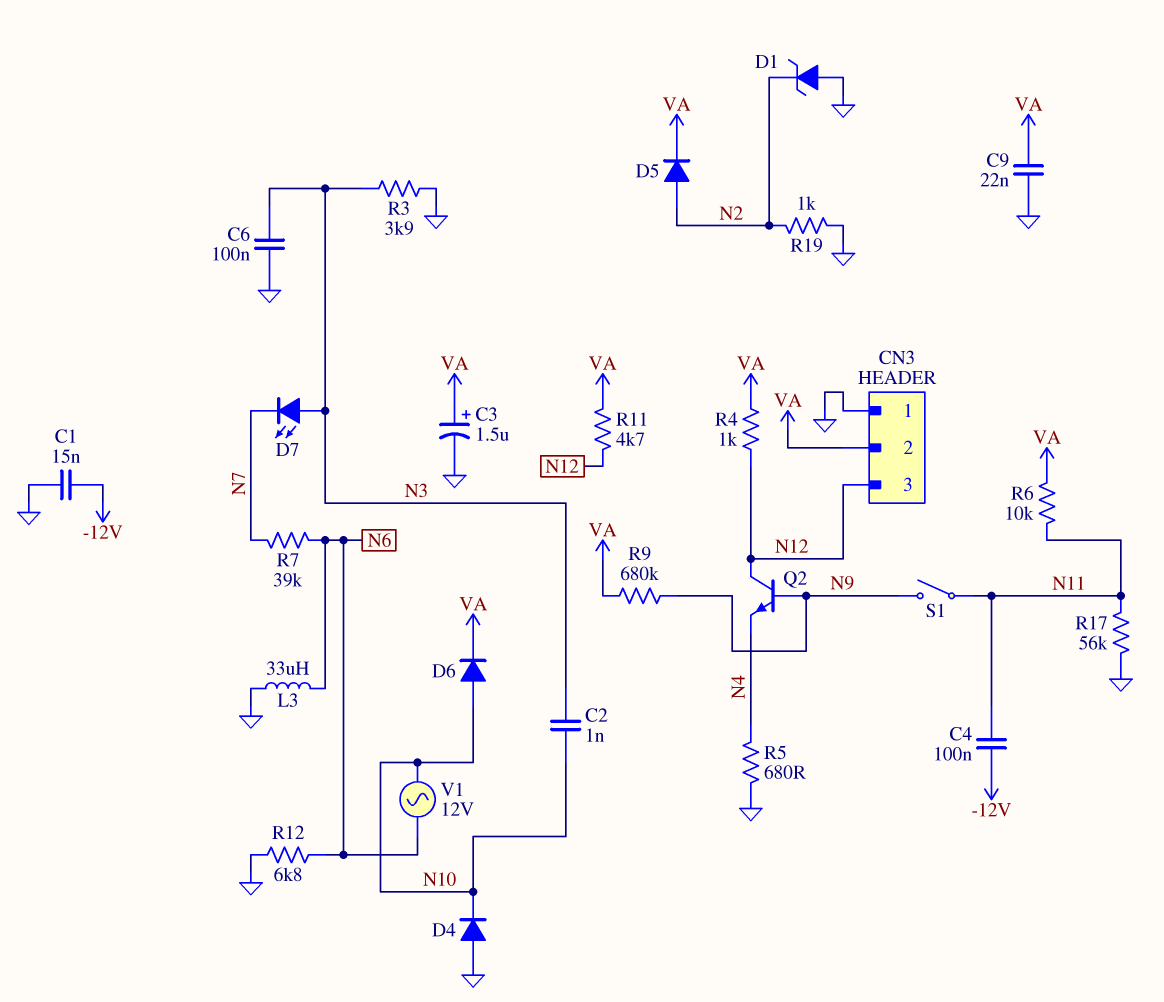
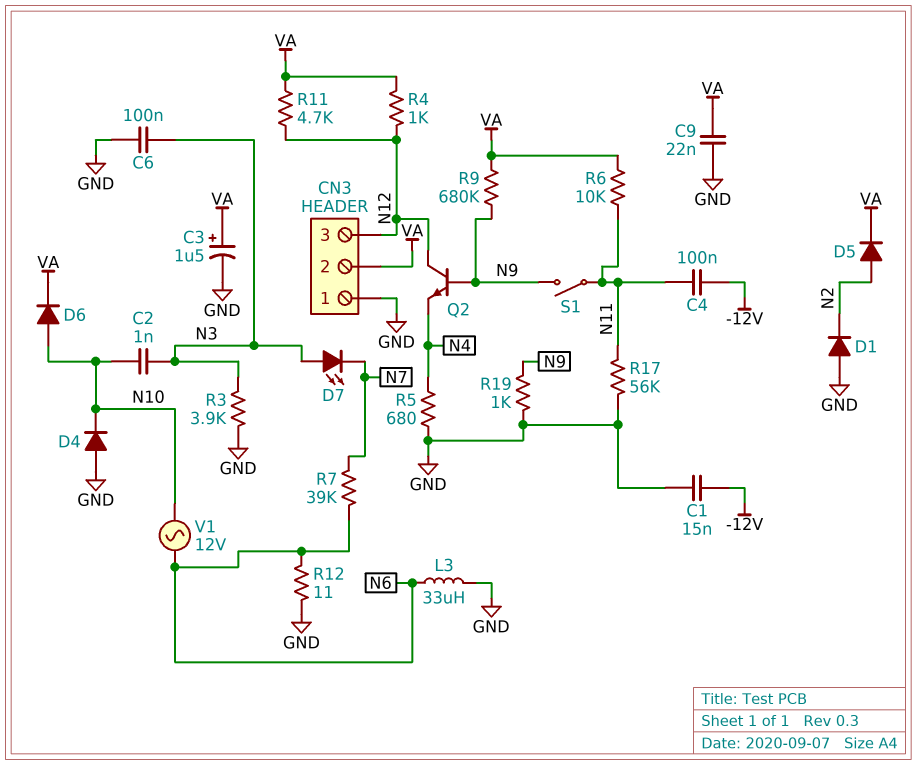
D1: zener (A GND, K N2) -> diode (A GND, K N2)
R12: 6.8k (GND, N6) -> 11 (GND, N6)
R19: 1k (GND, N2) -> 1k (GND, N9)

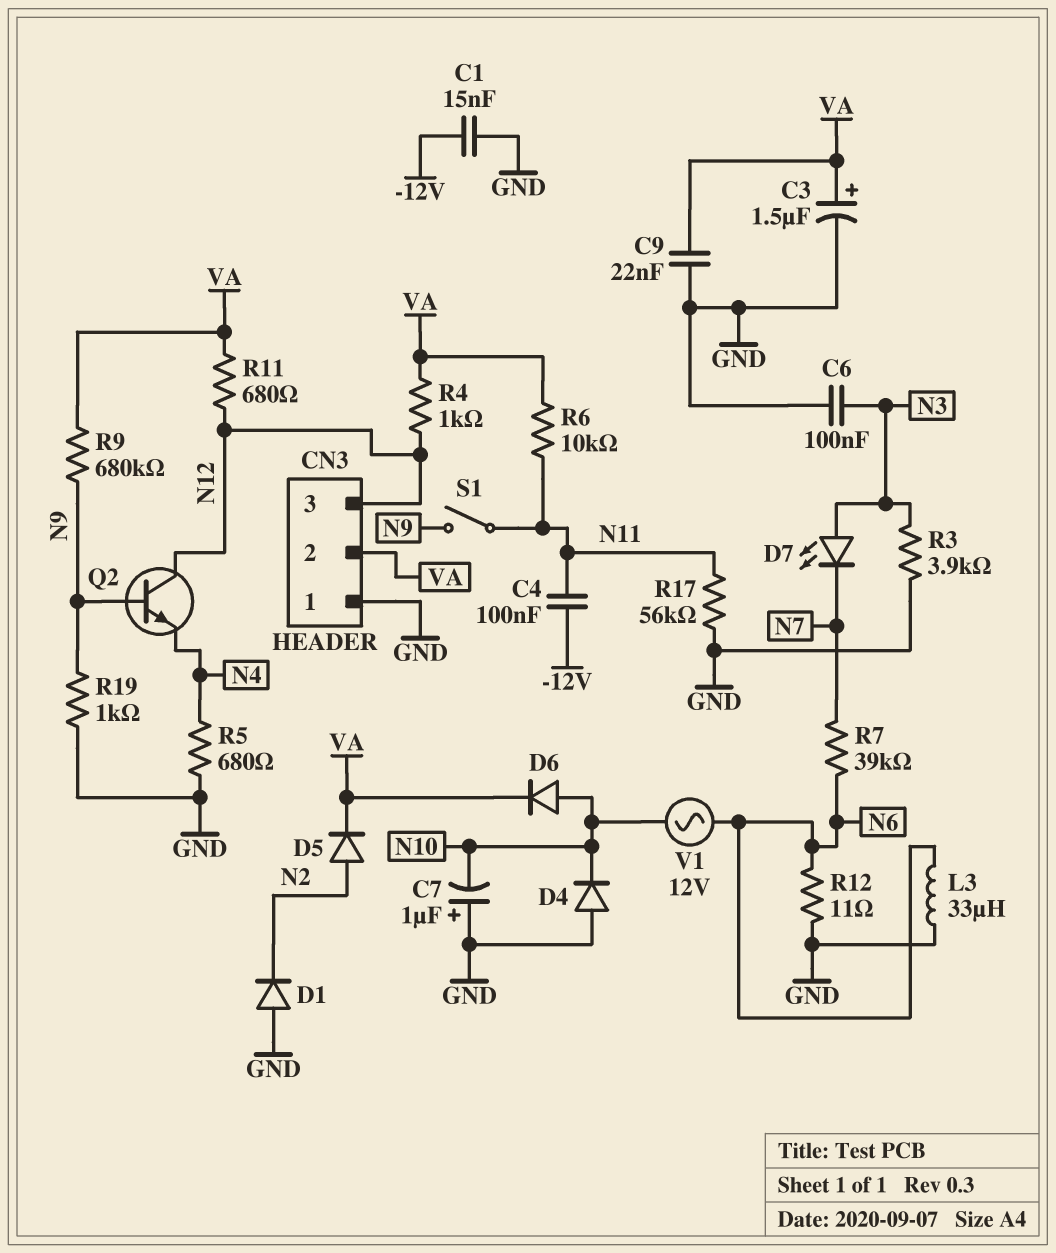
C2: 1nF (N3, N10) -> none
C7: none -> 1uF (plus GND, minus N10)
R11: 4.7k (N12, VA) -> 680 (N12, VA)

